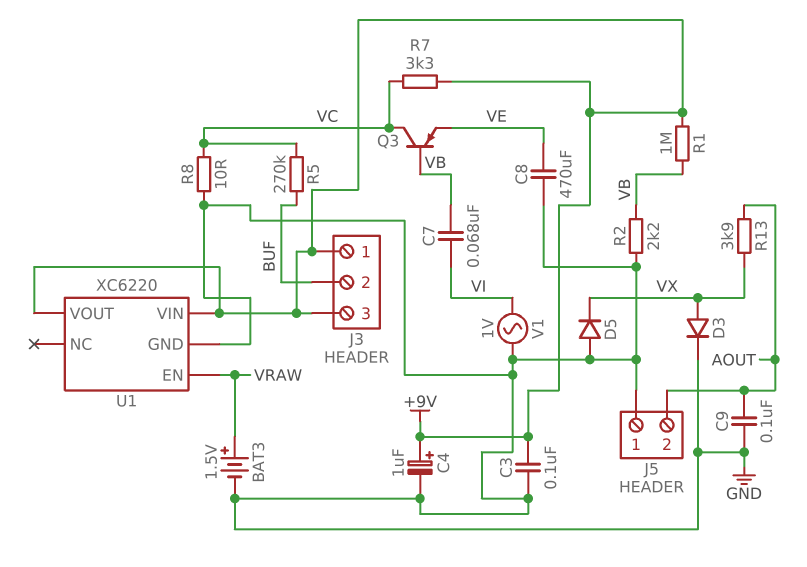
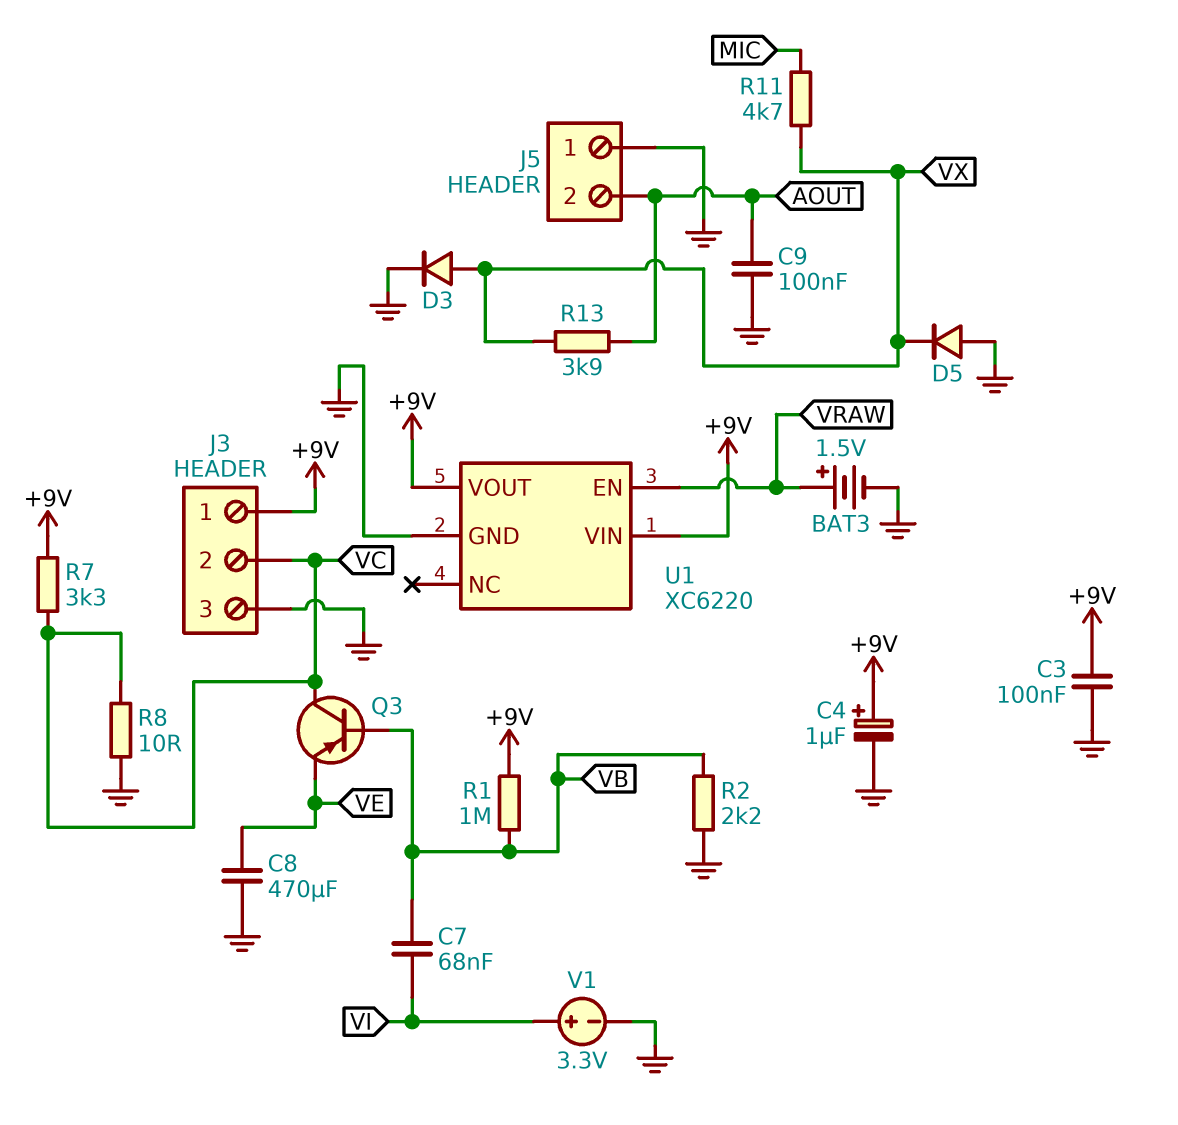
J3 pin 2: BUF -> VC
J3 pin 3: +9V -> GND
R5: 270k (BUF, VC) -> none
R11: none -> 4.7k (MIC, VX)
V1: AC 1V (GND, VI) -> 3.3V (plus VI, minus GND)

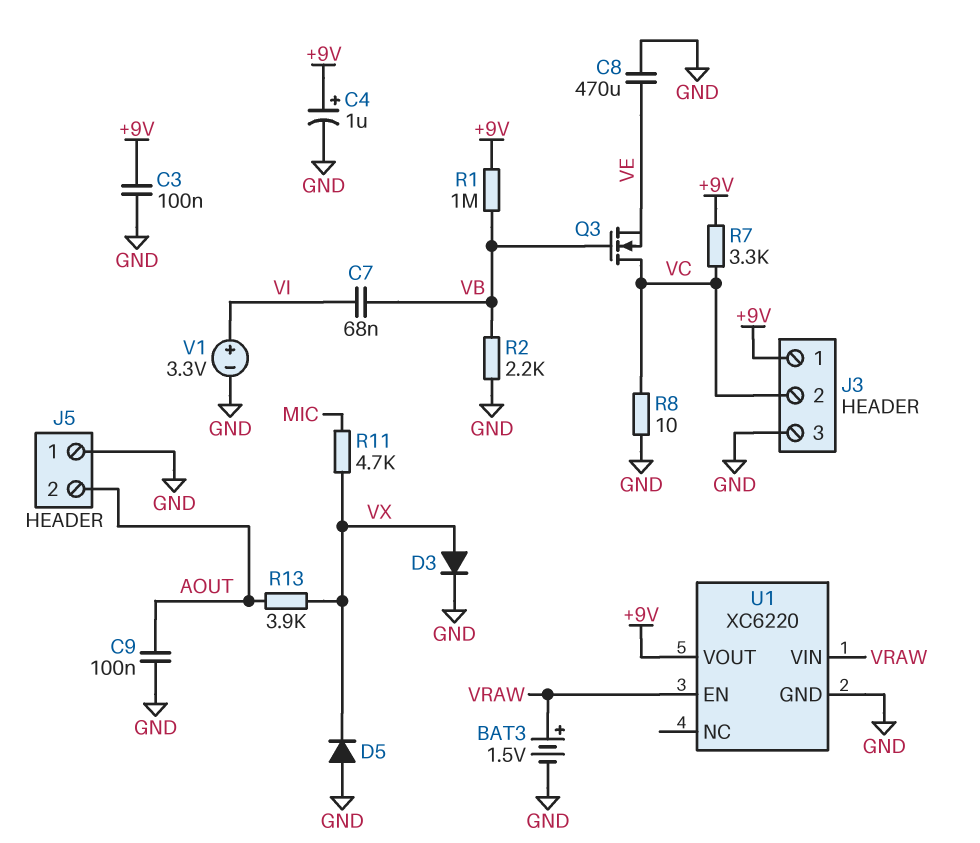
Q3: PNP (B VB, C VC, E VE) -> NMOS (G VB, D VC, S VE)
U1 pin VIN: +9V -> VRAW

